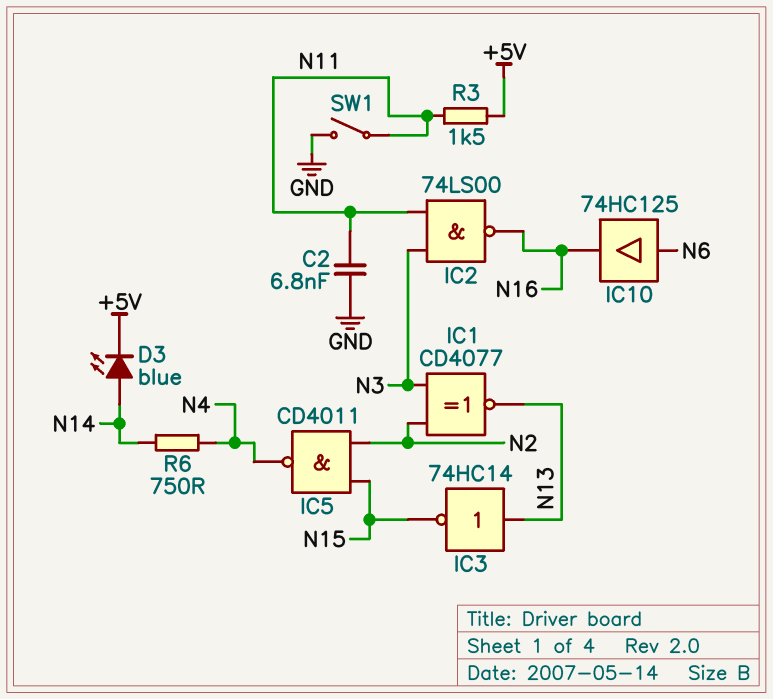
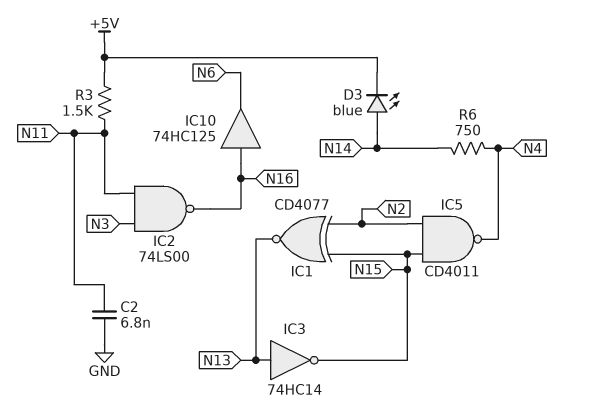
IC1: XNOR CD4077 (in N2, in N3, out N13) -> XNOR CD4077 (in N2, in N15, out N13)
IC10: buffer 74HC125 (in N6, out N16) -> buffer 74HC125 (in N16, out N6)
SW1: switch (GND, N11) -> none

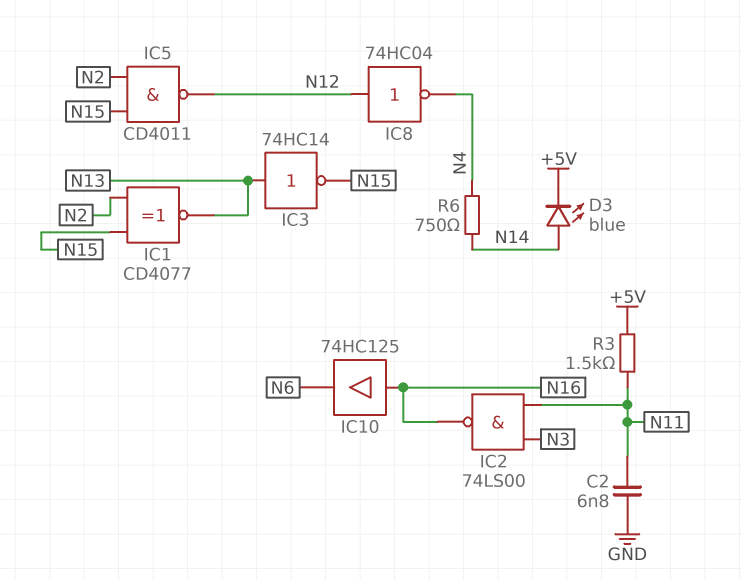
IC5: NAND CD4011 (in N2, in N15, out N4) -> NAND CD4011 (in N2, in N15, out N12)
IC8: none -> NOT 74HC04 (in N12, out N4)

